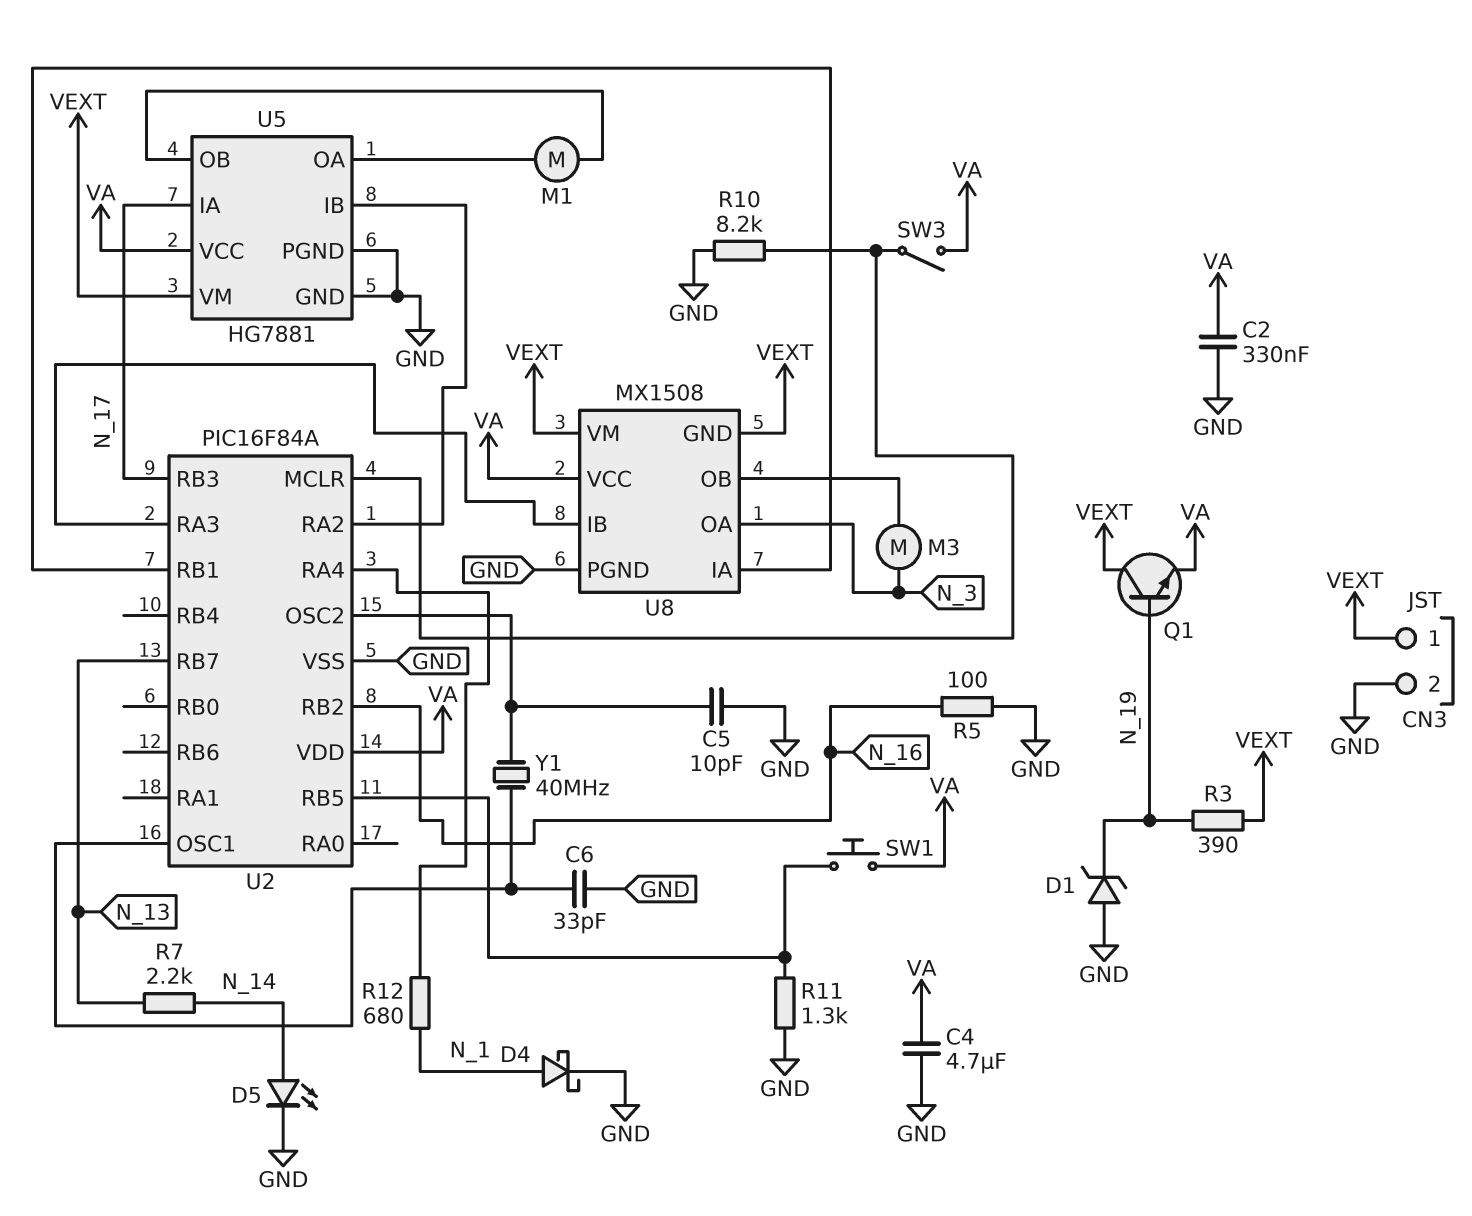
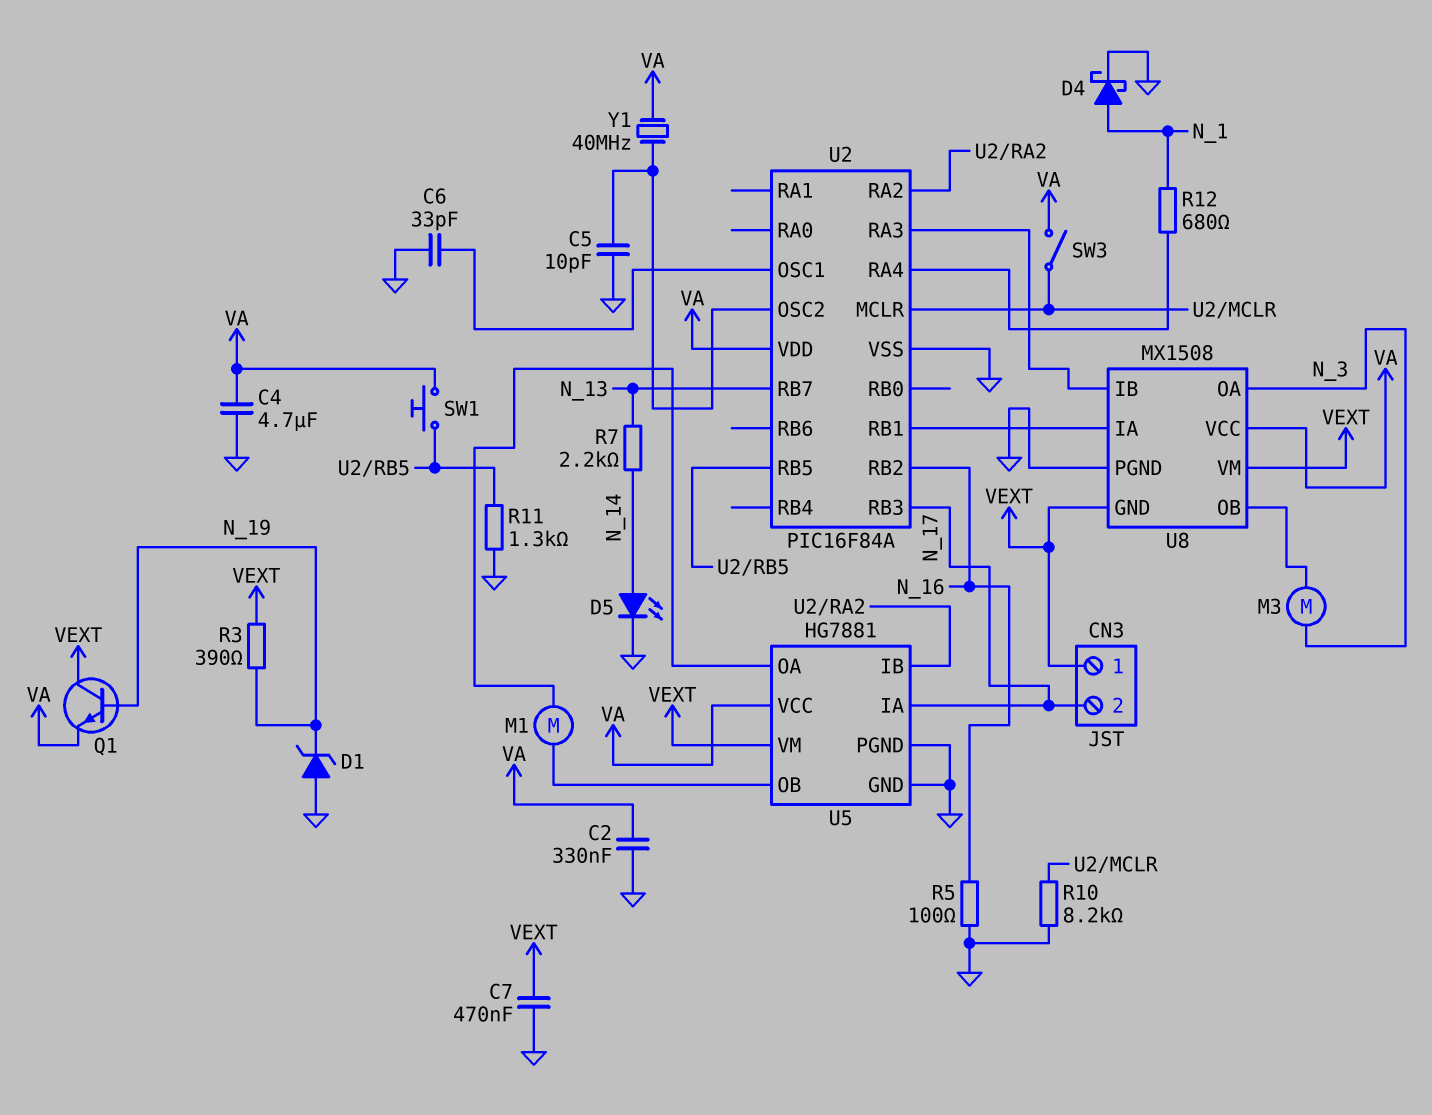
C7: none -> 470nF (GND, VEXT)
CN3 pin 2: GND -> N_17
Y1: 40MHz (U2/OSC1, U2/OSC2) -> 40MHz (U2/OSC2, VA)

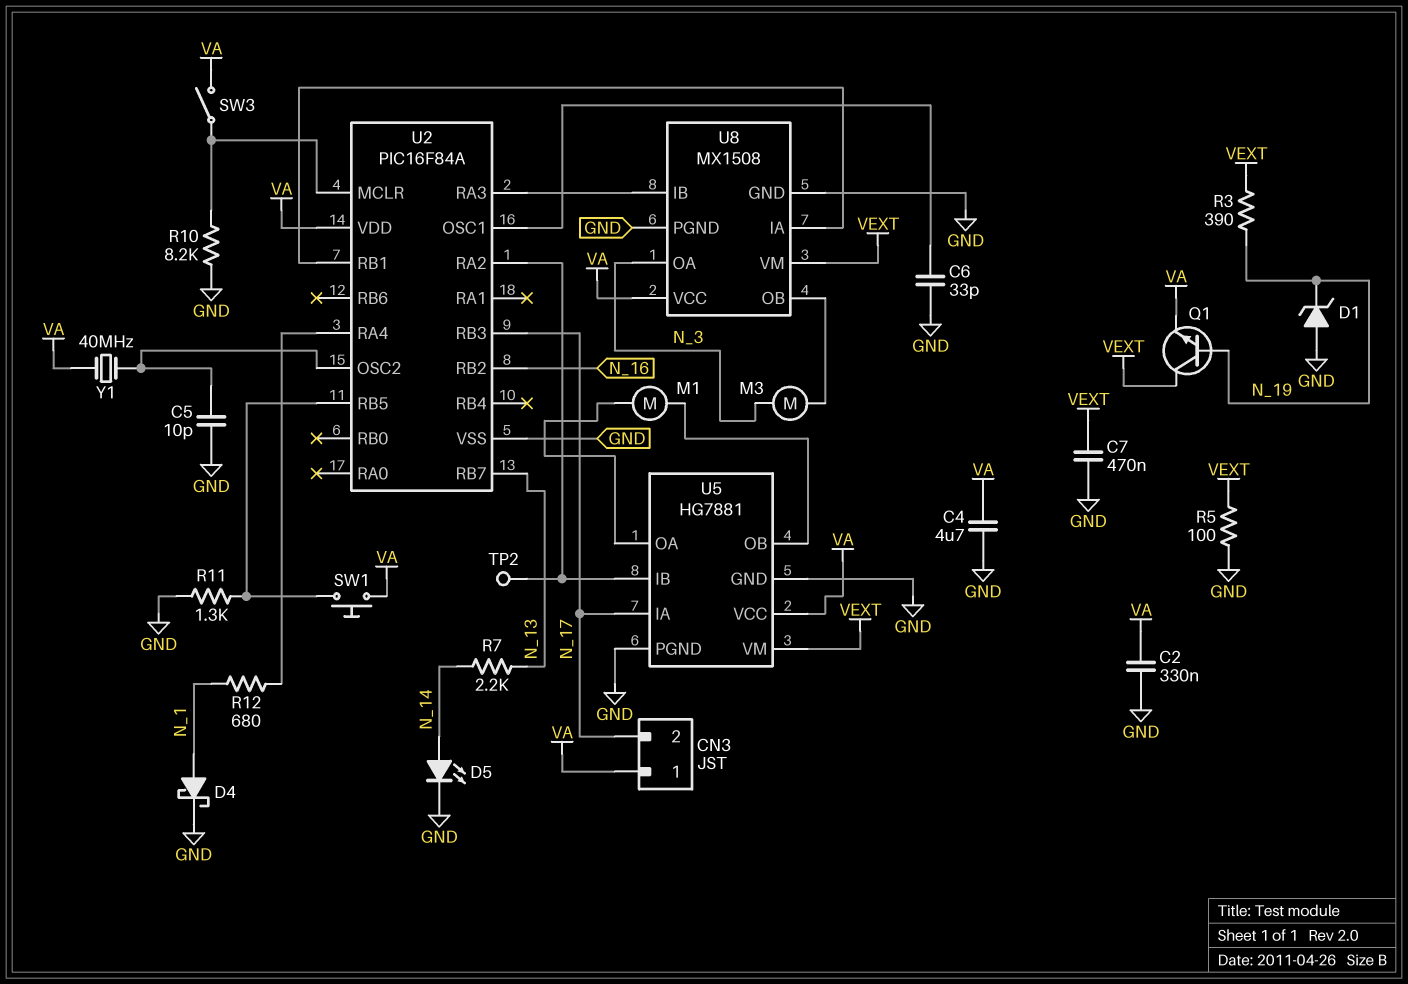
CN3 pin 1: VEXT -> VA
R5: 100 (GND, N_16) -> 100 (GND, VEXT)
TP2: none -> test point (U2/RA2)
U8 pin GND: VEXT -> GND

